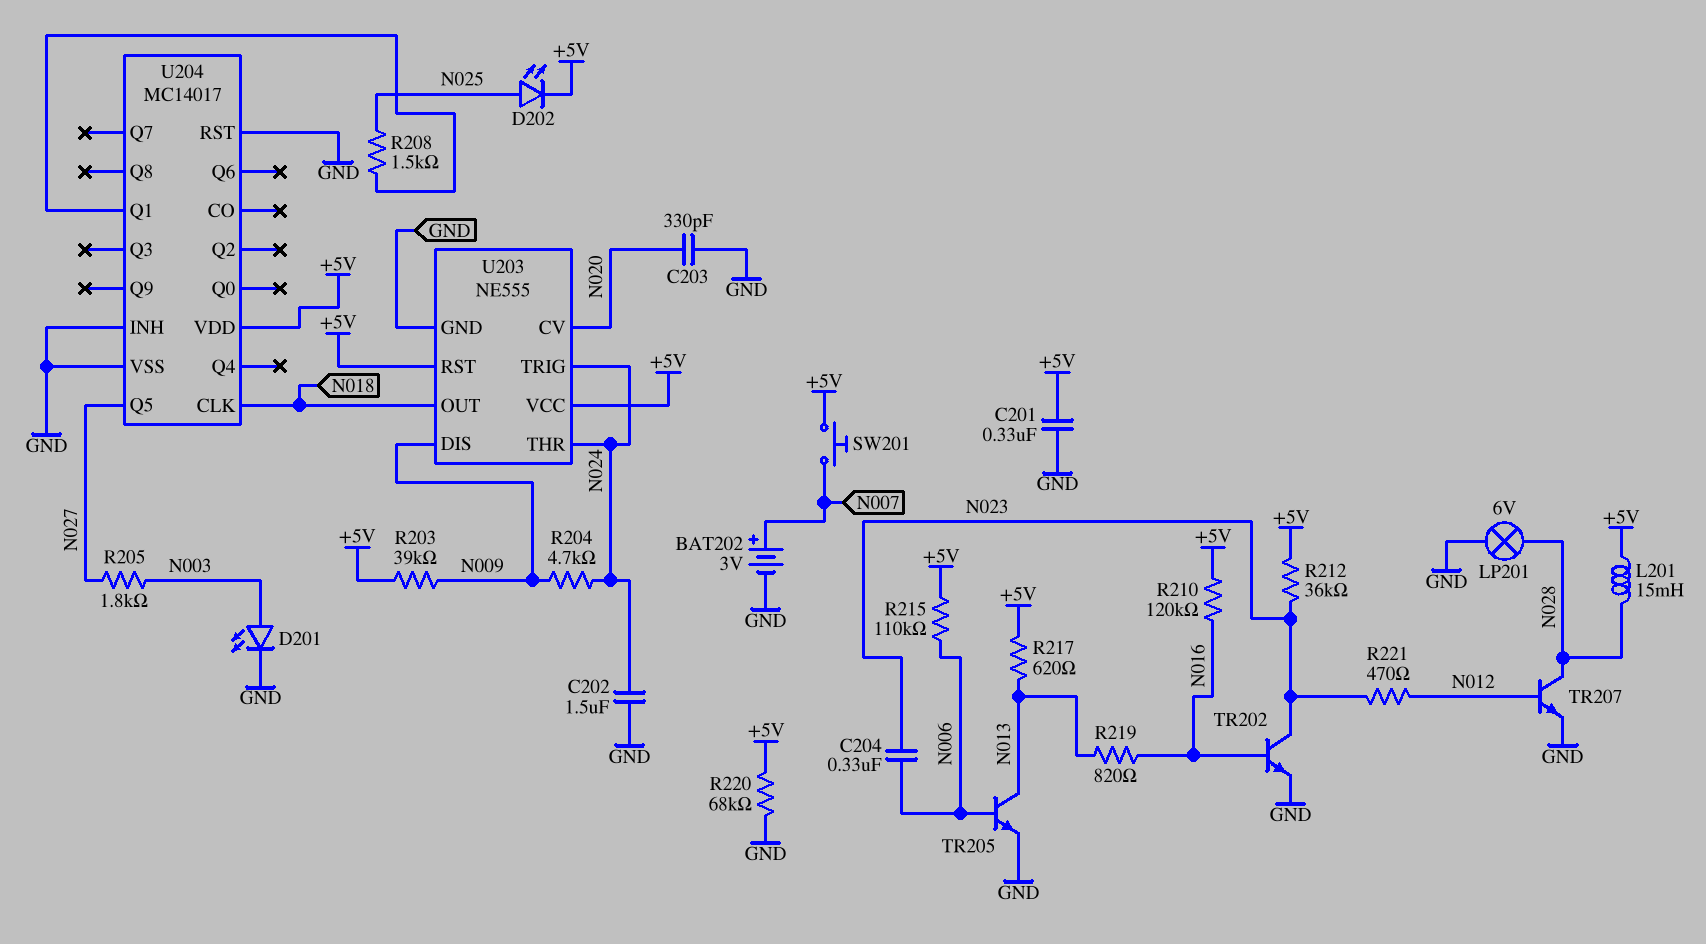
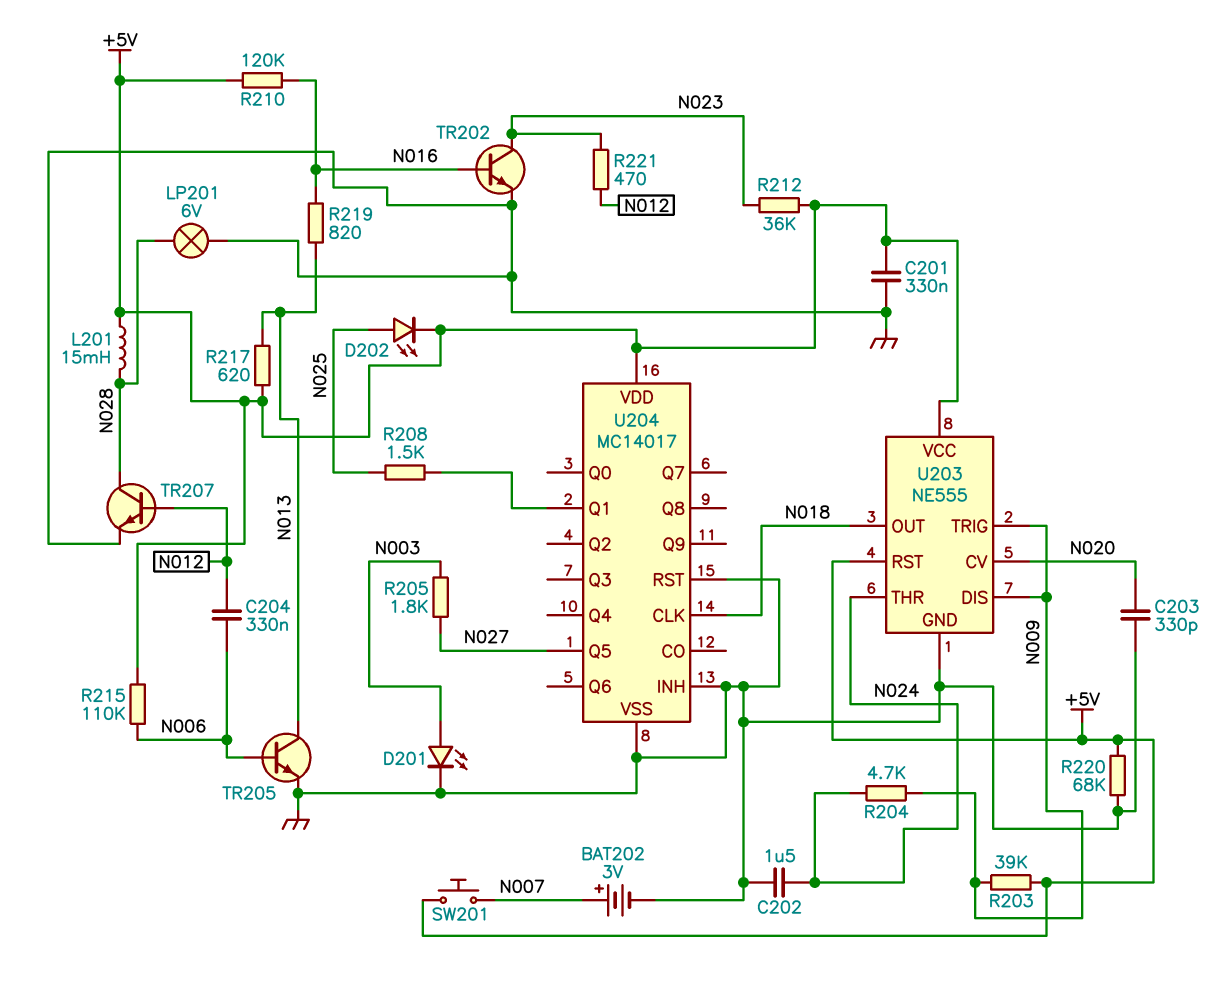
C204: 330nF (N006, N023) -> 330nF (N006, N012)
U203 pin TRIG: N024 -> N009

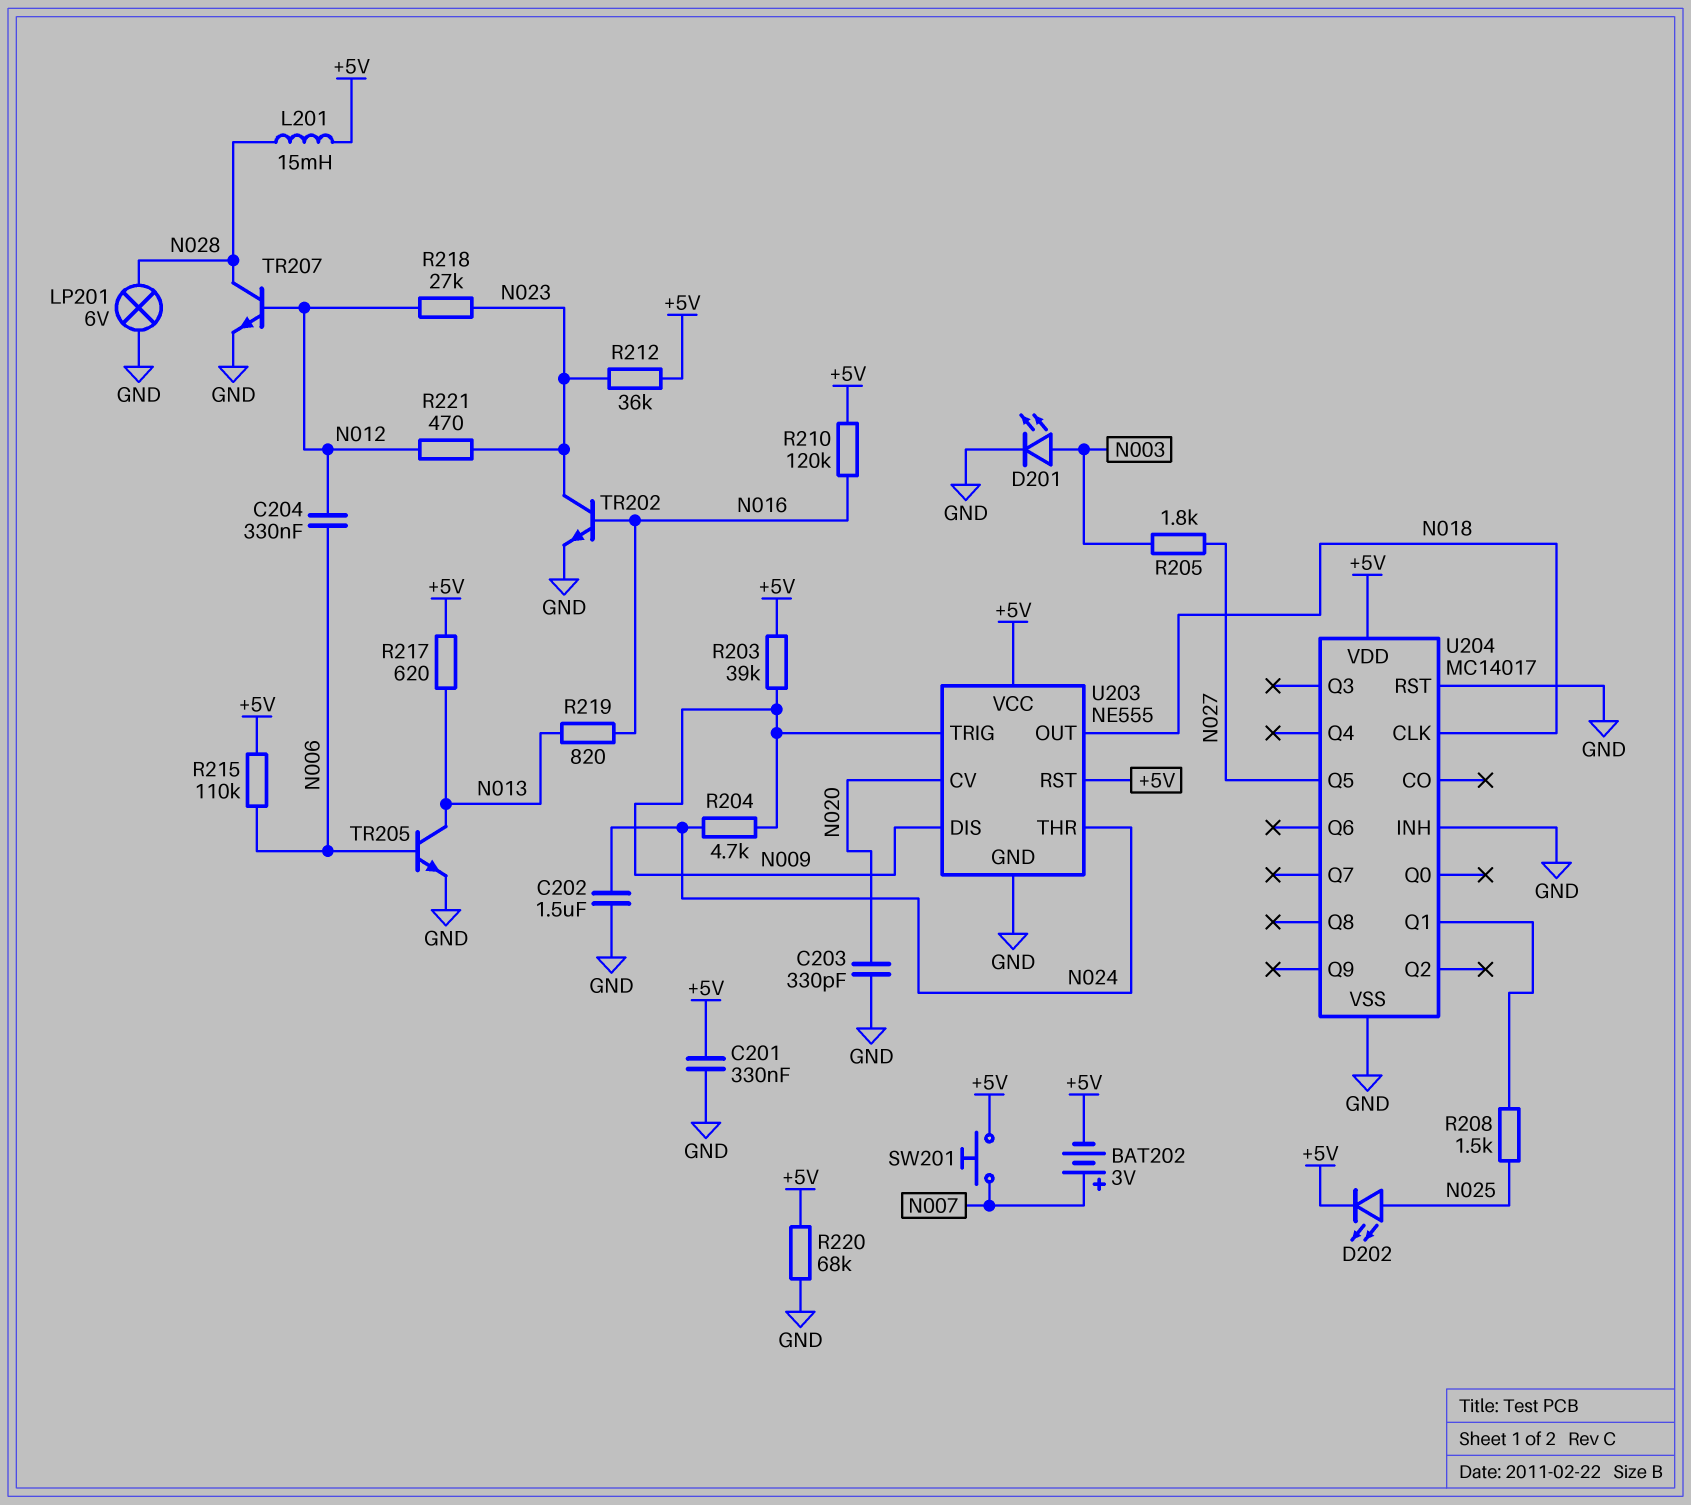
BAT202: 3V (plus N007, minus GND) -> 3V (plus N007, minus +5V)
R218: none -> 27k (N012, N023)

